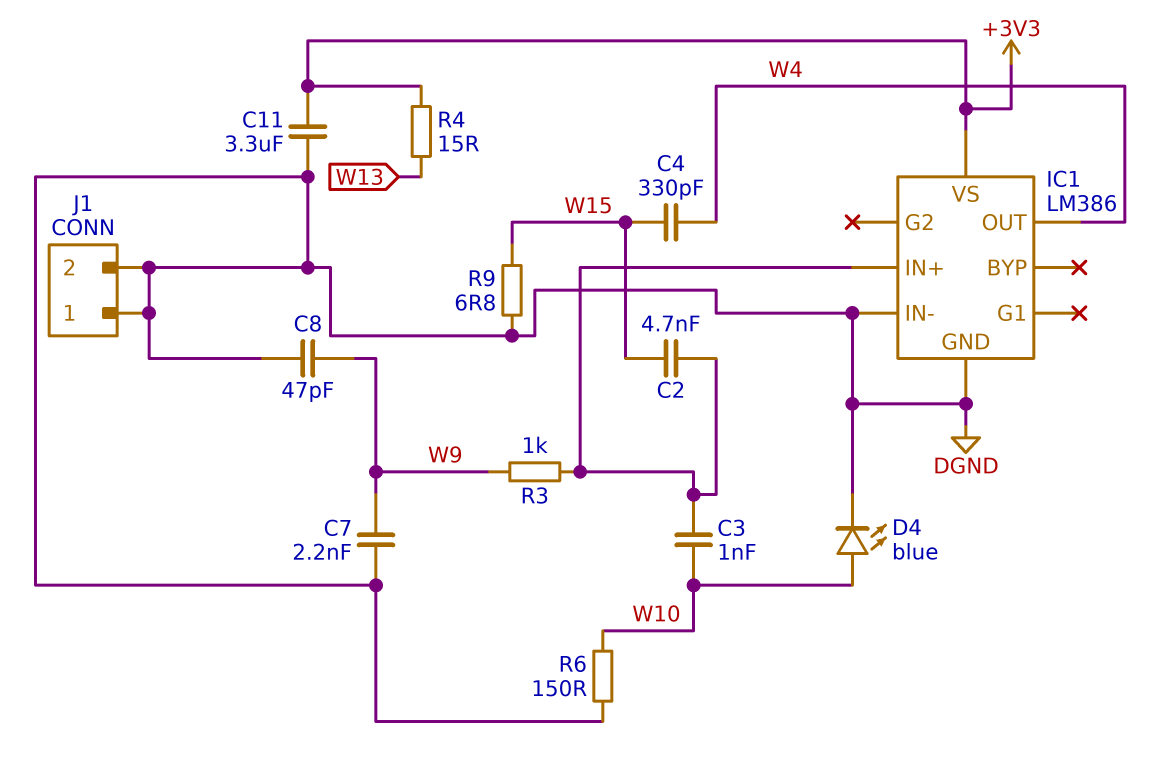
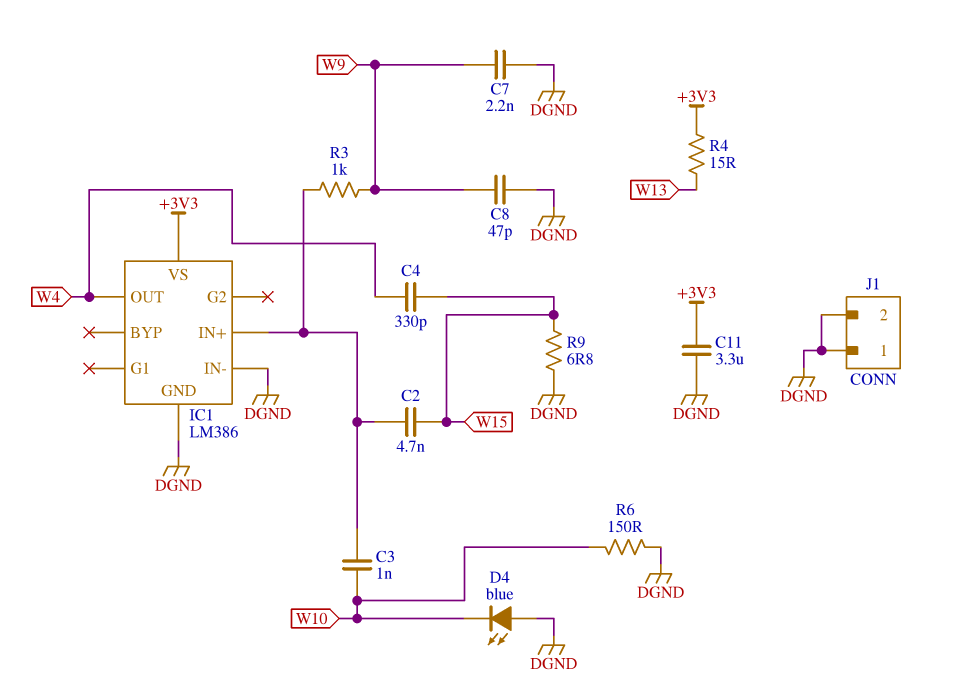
D4: LED blue (A W10, K DGND) -> LED blue (A DGND, K W10)

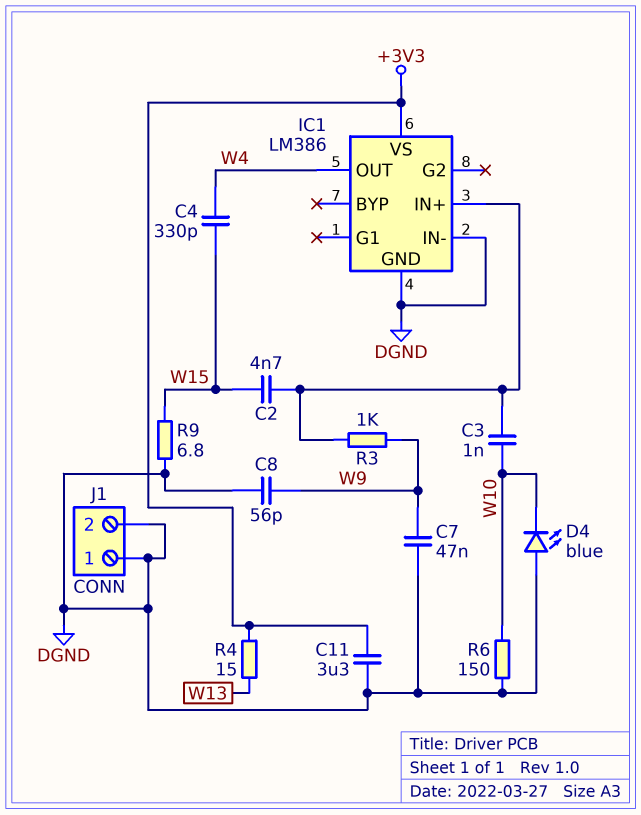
C7: 2.2nF (DGND, W9) -> 47nF (DGND, W9)
C8: 47pF (DGND, W9) -> 56pF (DGND, W9)

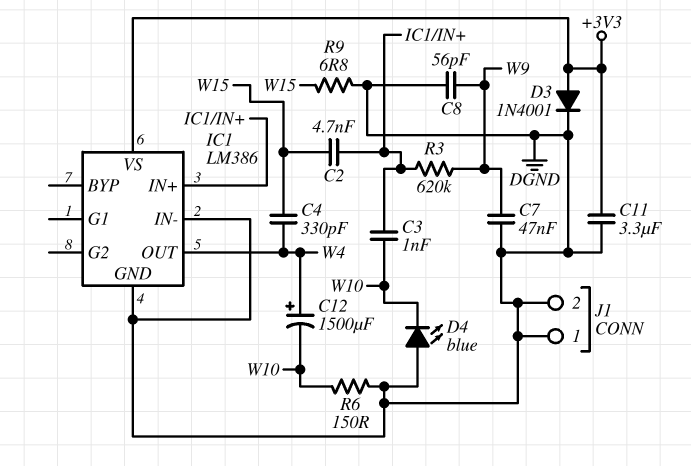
C12: none -> 1500uF (plus W4, minus W10)
D3: none -> diode 1N4001 (A +3V3, K DGND)
R3: 1k (IC1/IN+, W9) -> 620k (IC1/IN+, W9)
R4: 15 (+3V3, W13) -> none

